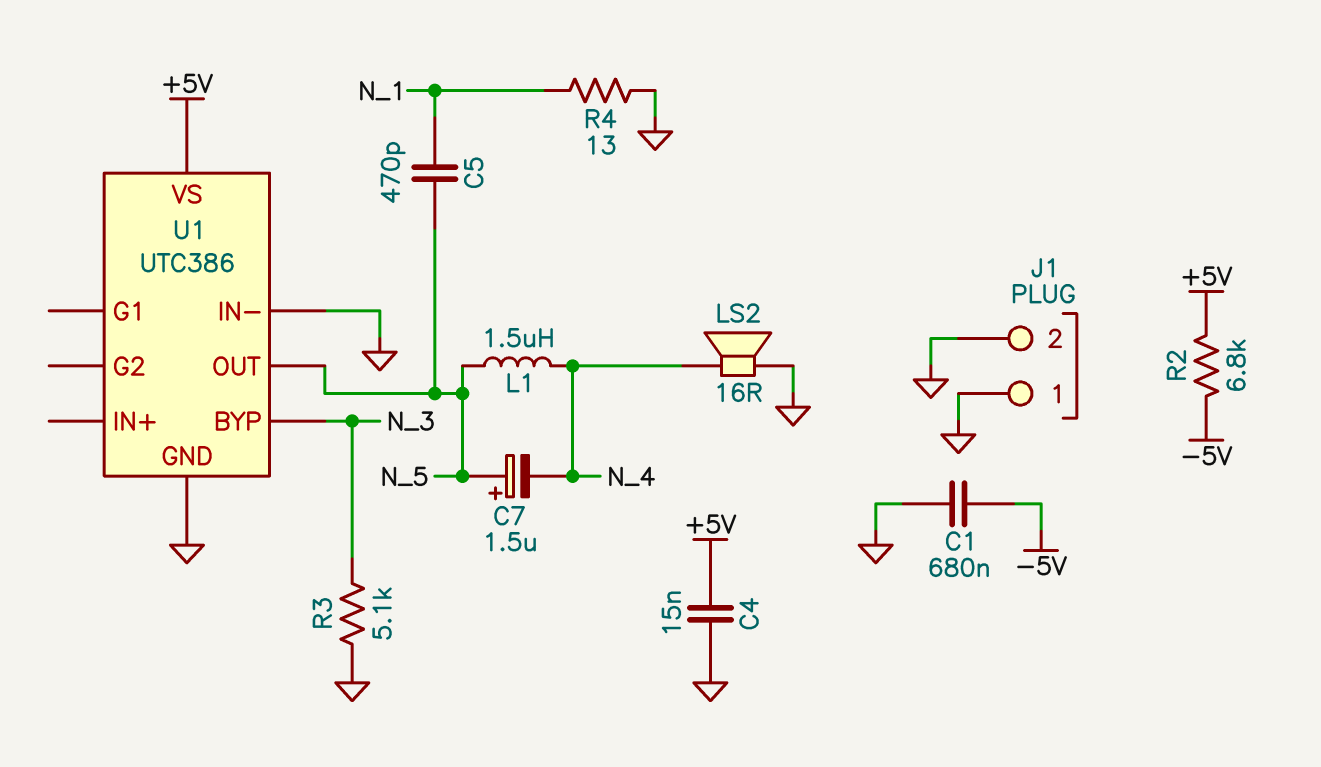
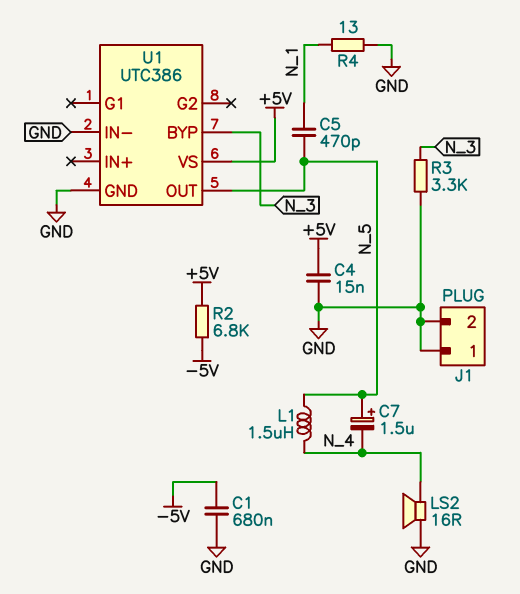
R3: 5.1k (GND, N_3) -> 3.3k (GND, N_3)

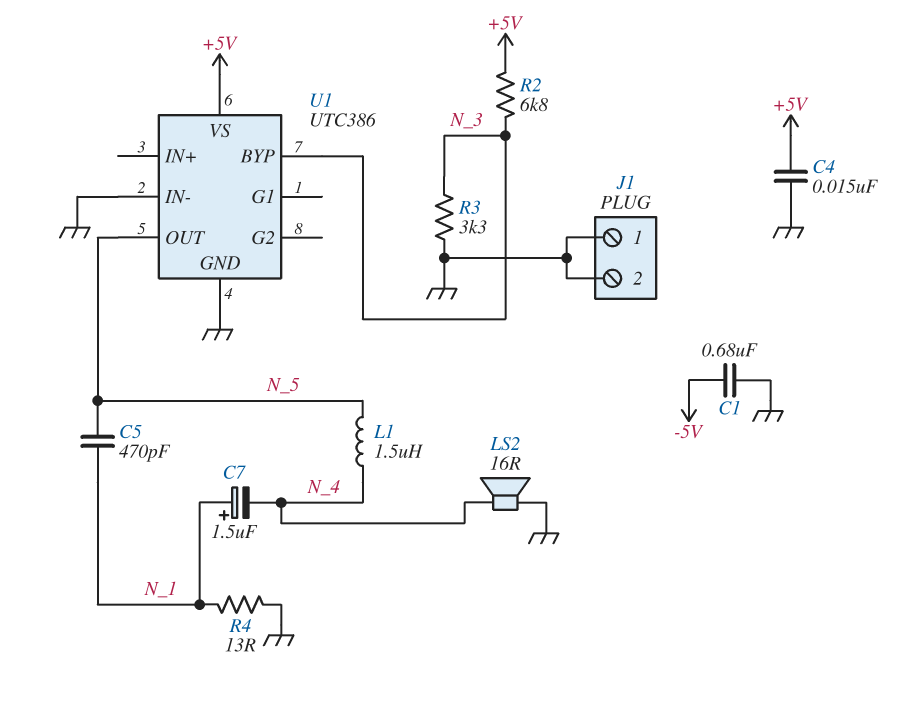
C7: 1.5uF (plus N_5, minus N_4) -> 1.5uF (plus N_1, minus N_4)
R2: 6.8k (+5V, -5V) -> 6.8k (+5V, N_3)

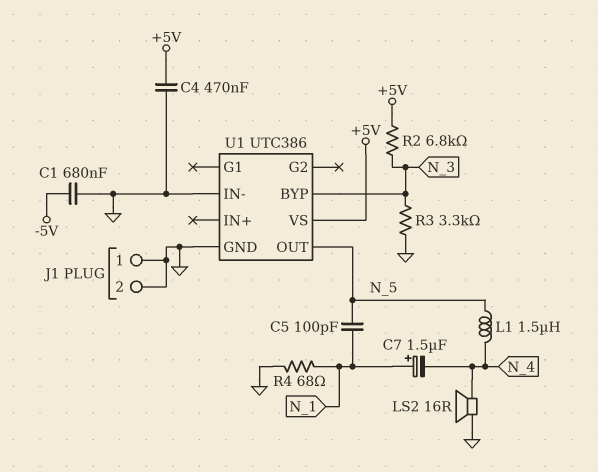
C4: 15nF (+5V, GND) -> 470nF (+5V, GND)
C5: 470pF (N_1, N_5) -> 100pF (N_1, N_5)
R4: 13 (GND, N_1) -> 68 (GND, N_1)

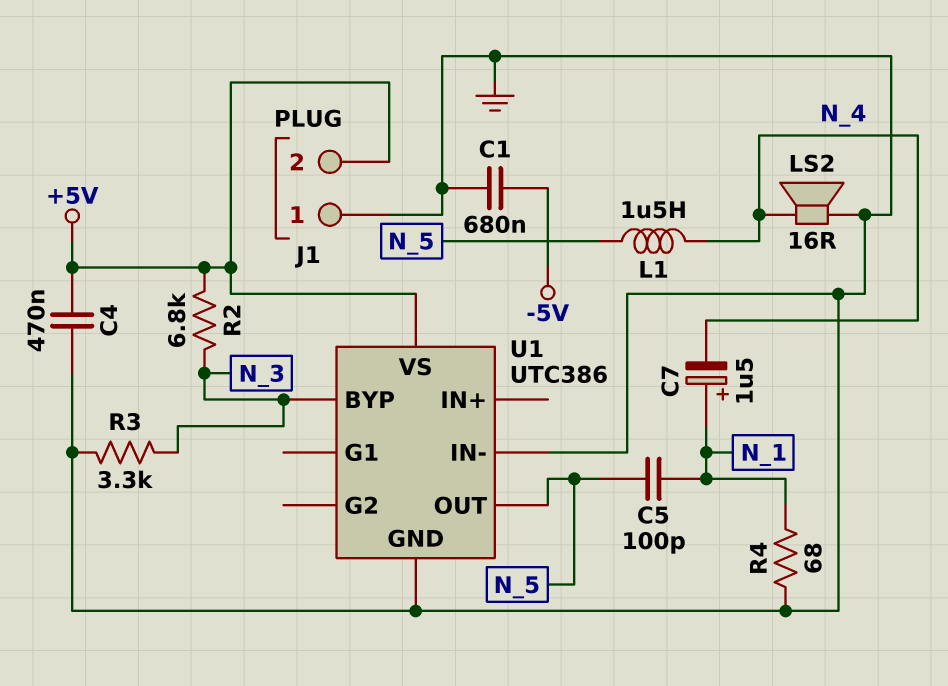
J1 pin 2: GND -> +5V

